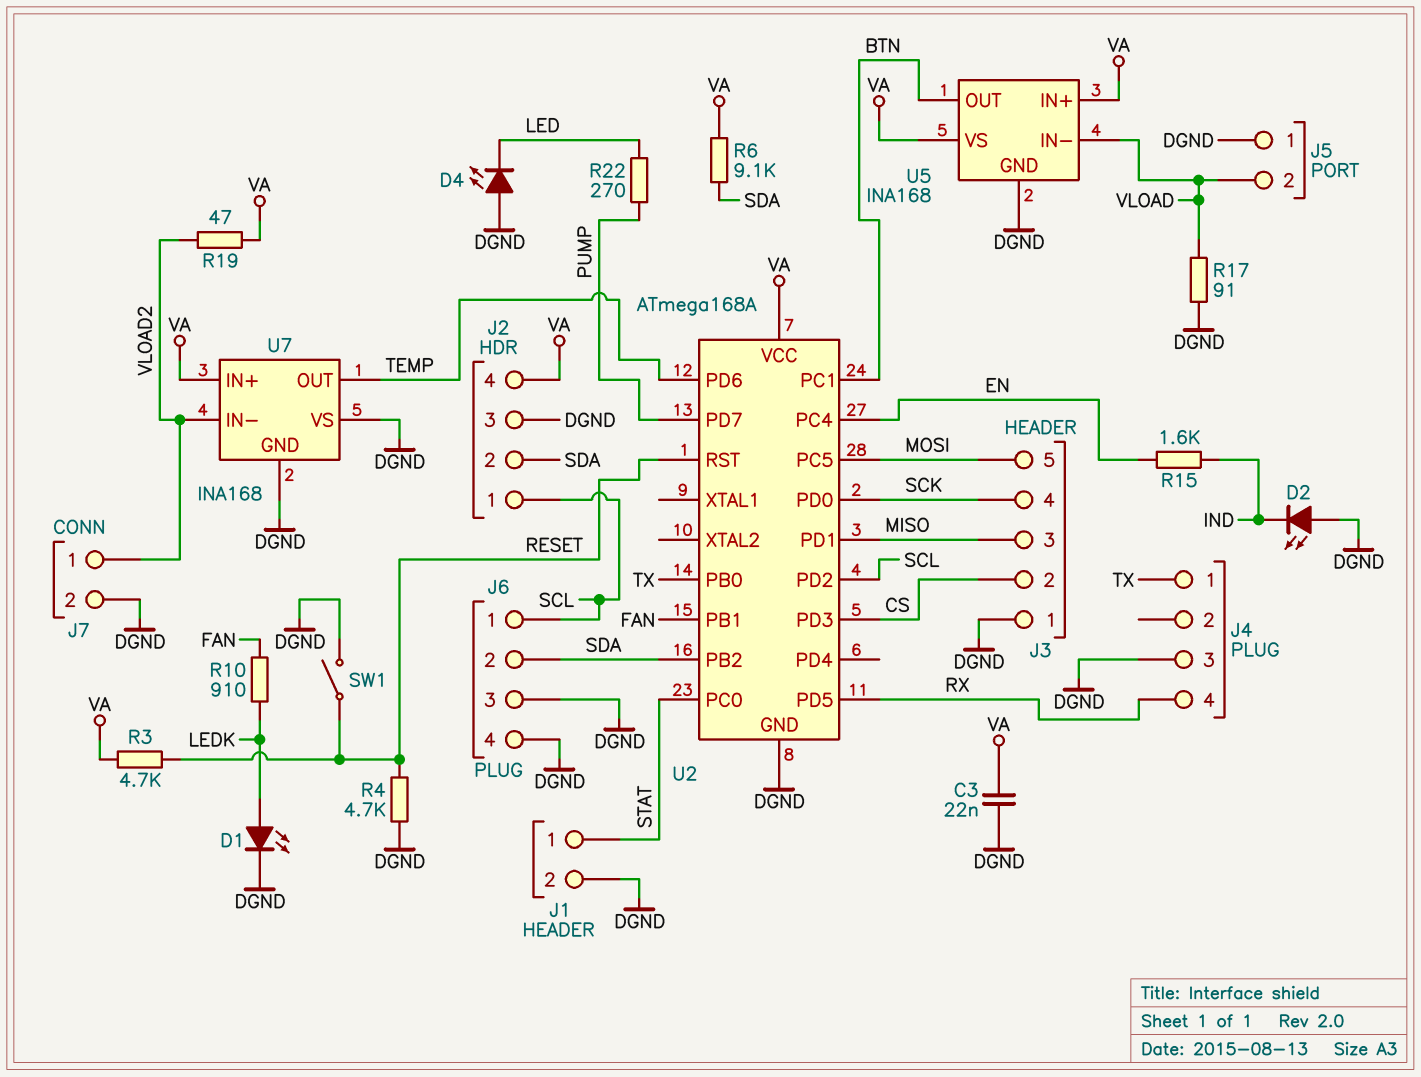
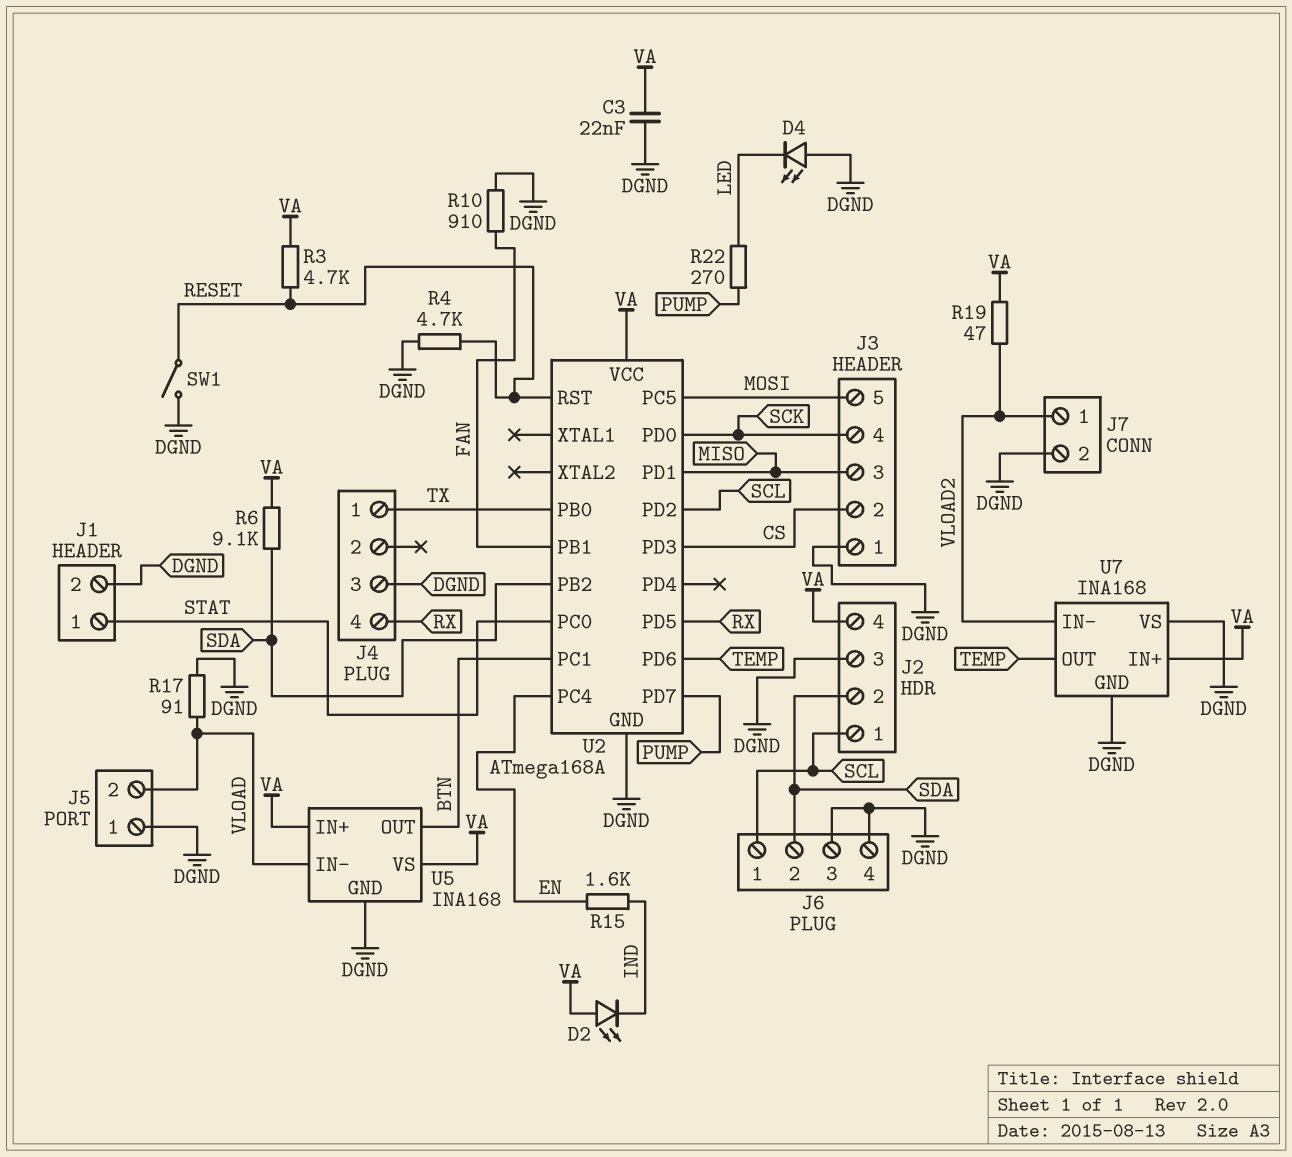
D1: LED (A LEDK, K DGND) -> none
D2: LED (A DGND, K IND) -> LED (A VA, K IND)
R10: 910 (FAN, LEDK) -> 910 (DGND, FAN)

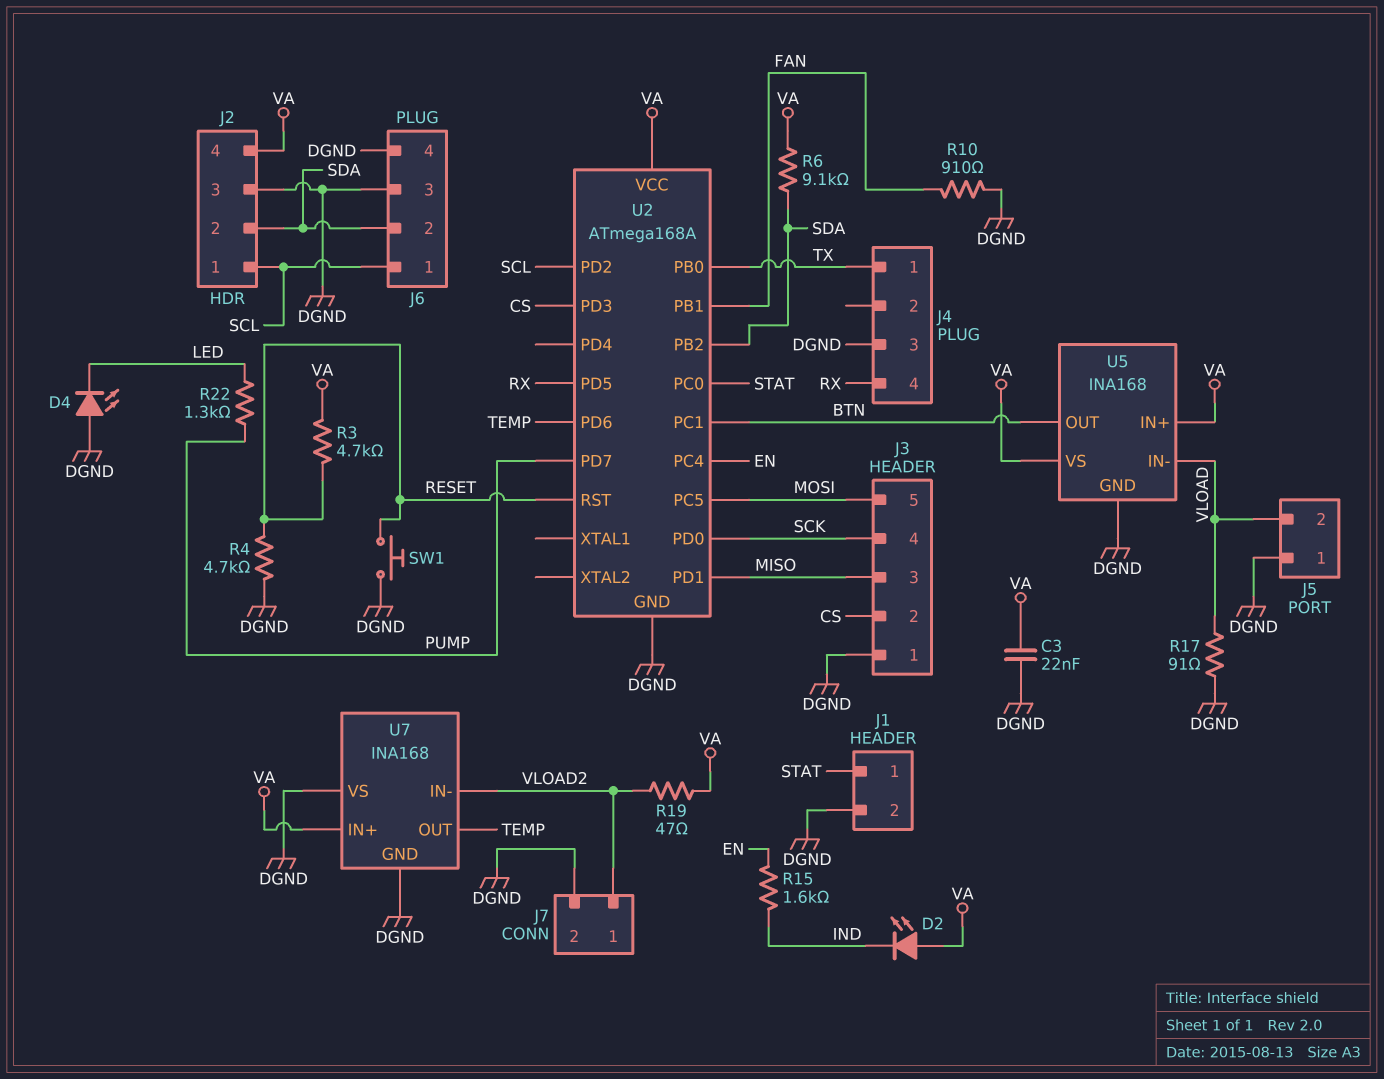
R22: 270 (LED, PUMP) -> 1.3k (LED, PUMP)
SW1: switch (DGND, RESET) -> button (DGND, RESET)

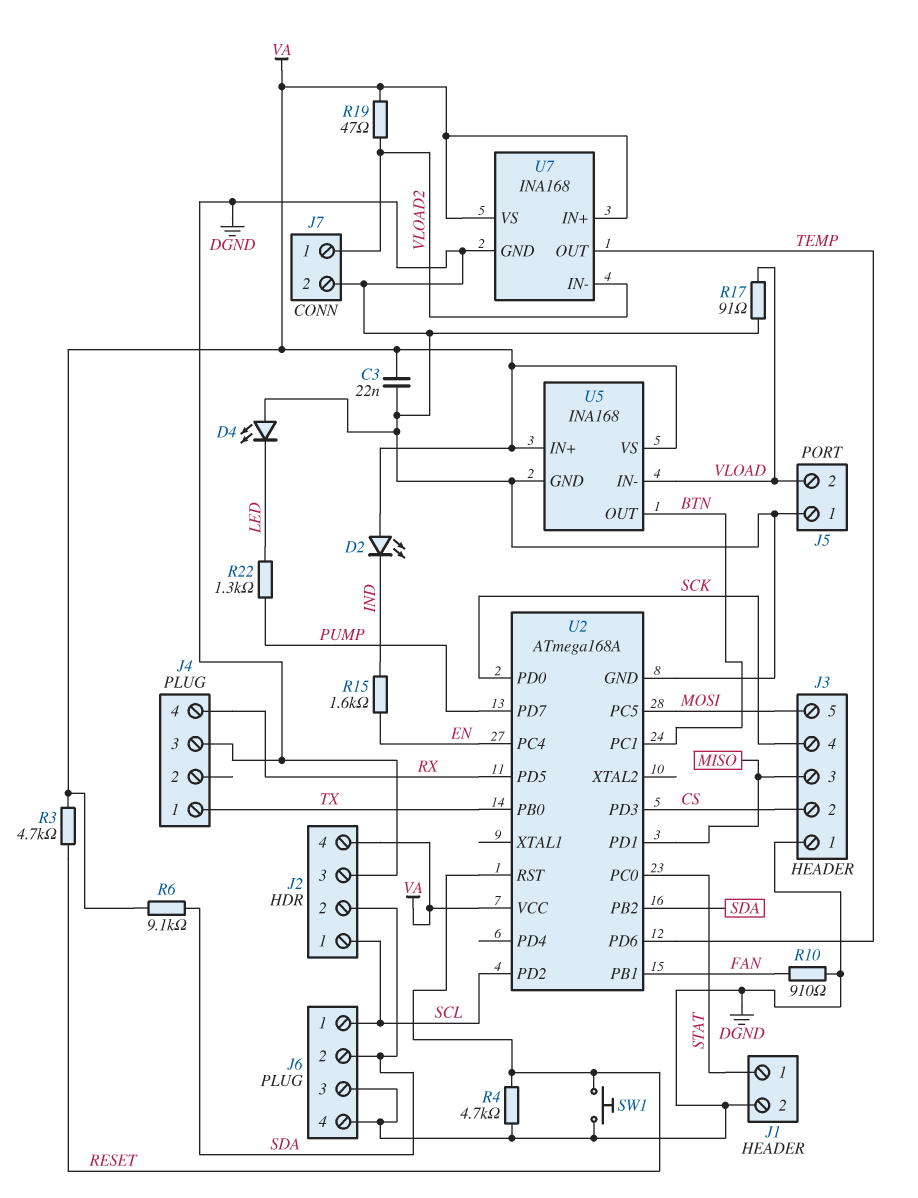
U7 pin VS: DGND -> VA

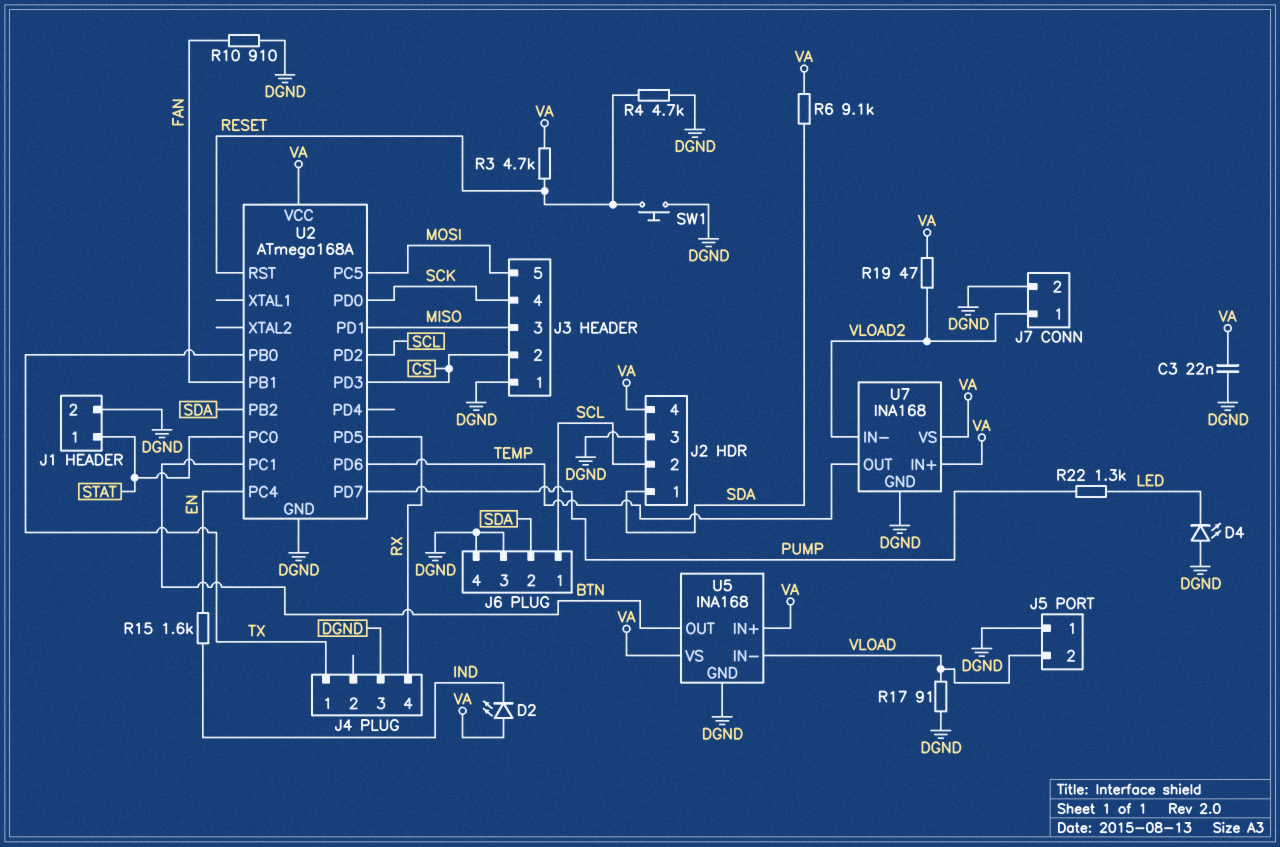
J2 pin 1: SCL -> SDA
J2 pin 2: SDA -> SCL

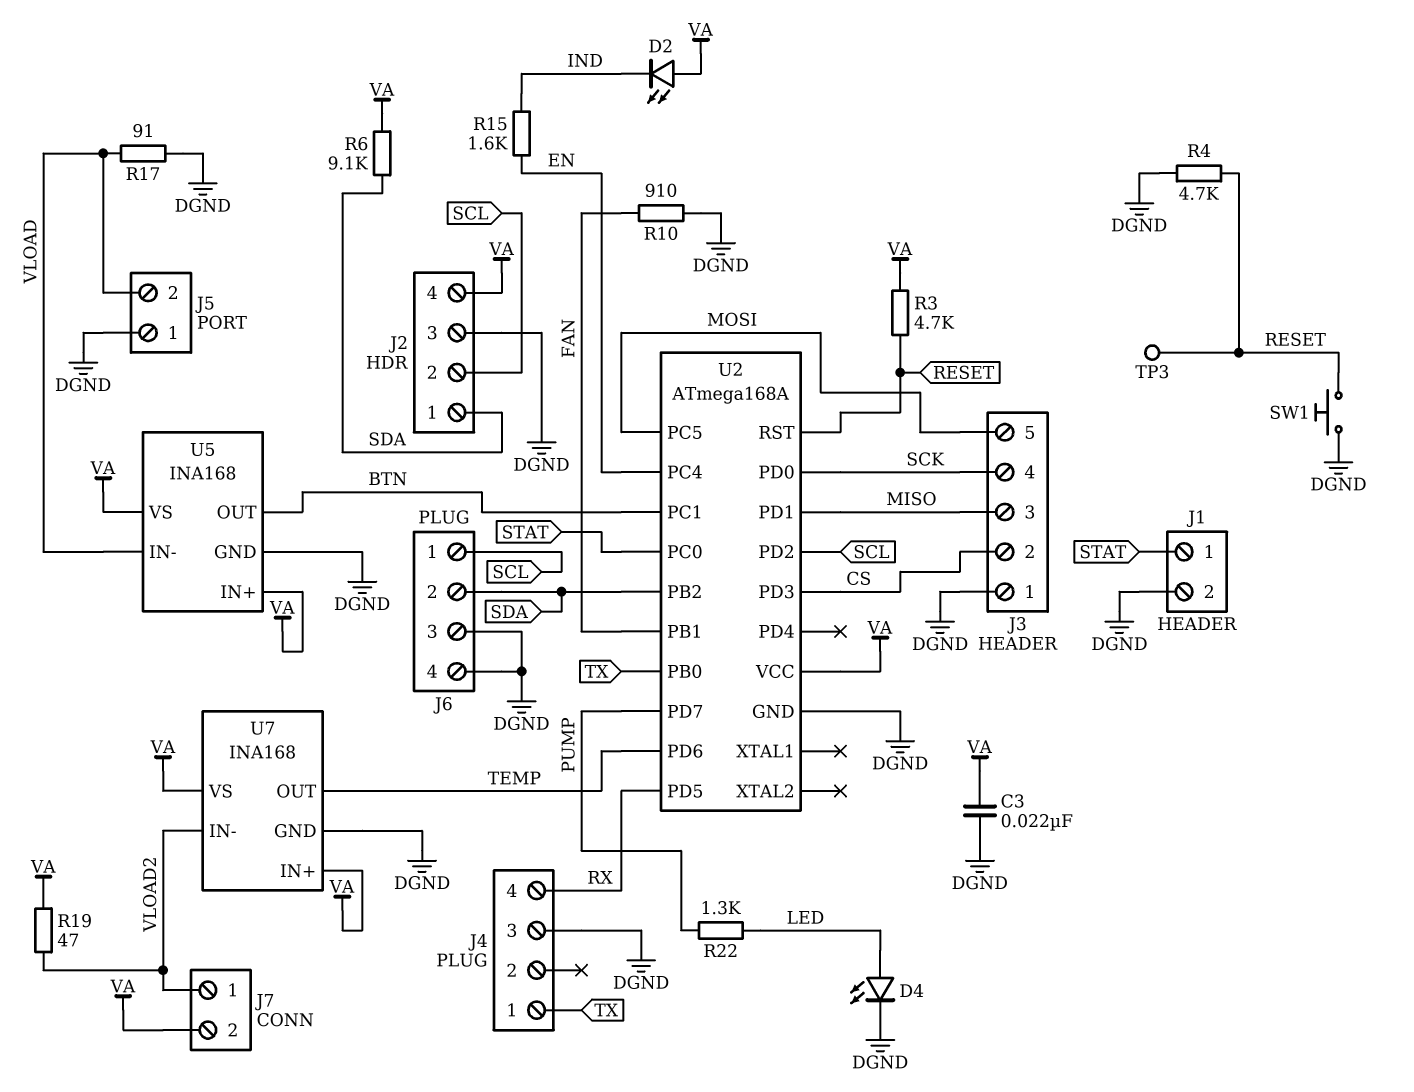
D4: LED (A DGND, K LED) -> LED (A LED, K DGND)
J7 pin 2: DGND -> VA
TP3: none -> test point (RESET)

